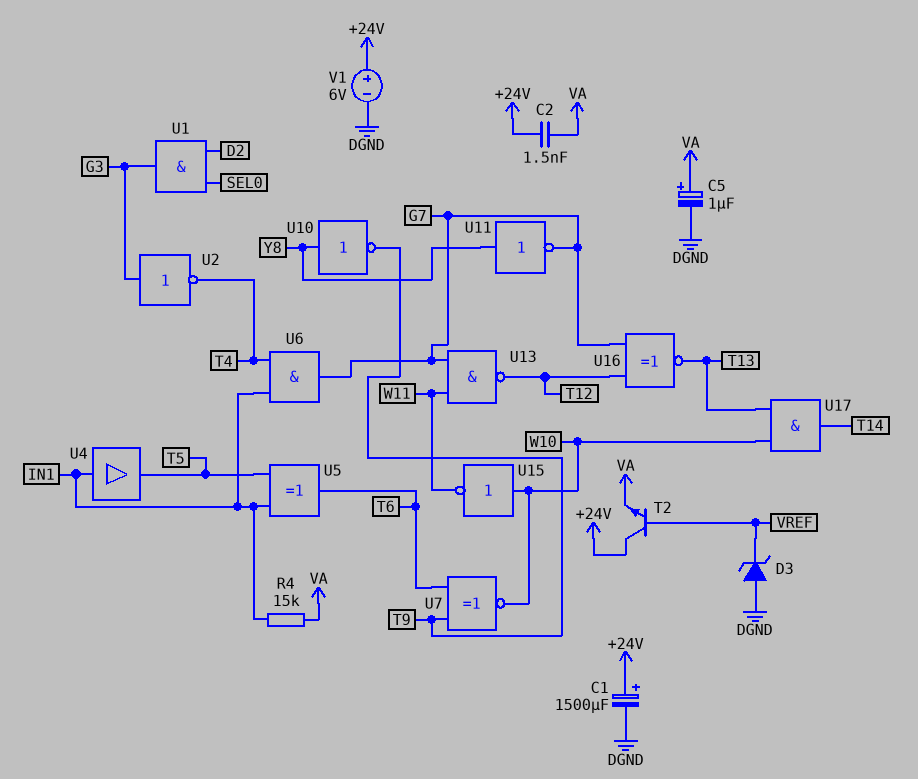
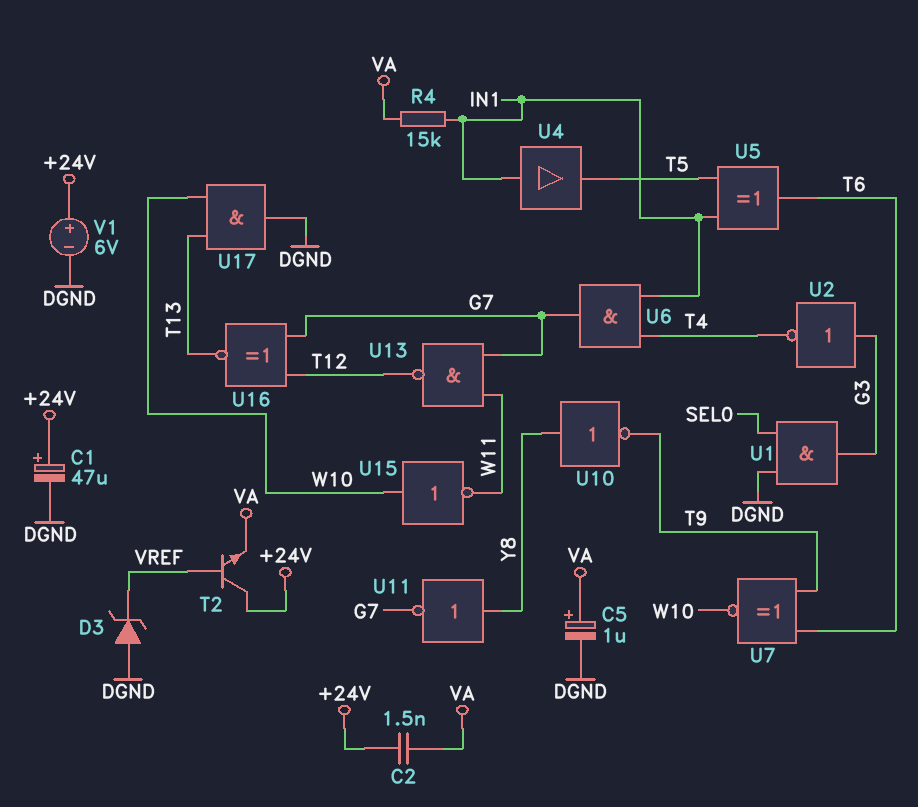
C1: 1500uF (plus +24V, minus DGND) -> 47uF (plus +24V, minus DGND)
U1: AND (in D2, in SEL0, out G3) -> AND (in DGND, in SEL0, out G3)
U17: AND (in T13, in W10, out T14) -> AND (in T13, in W10, out DGND)

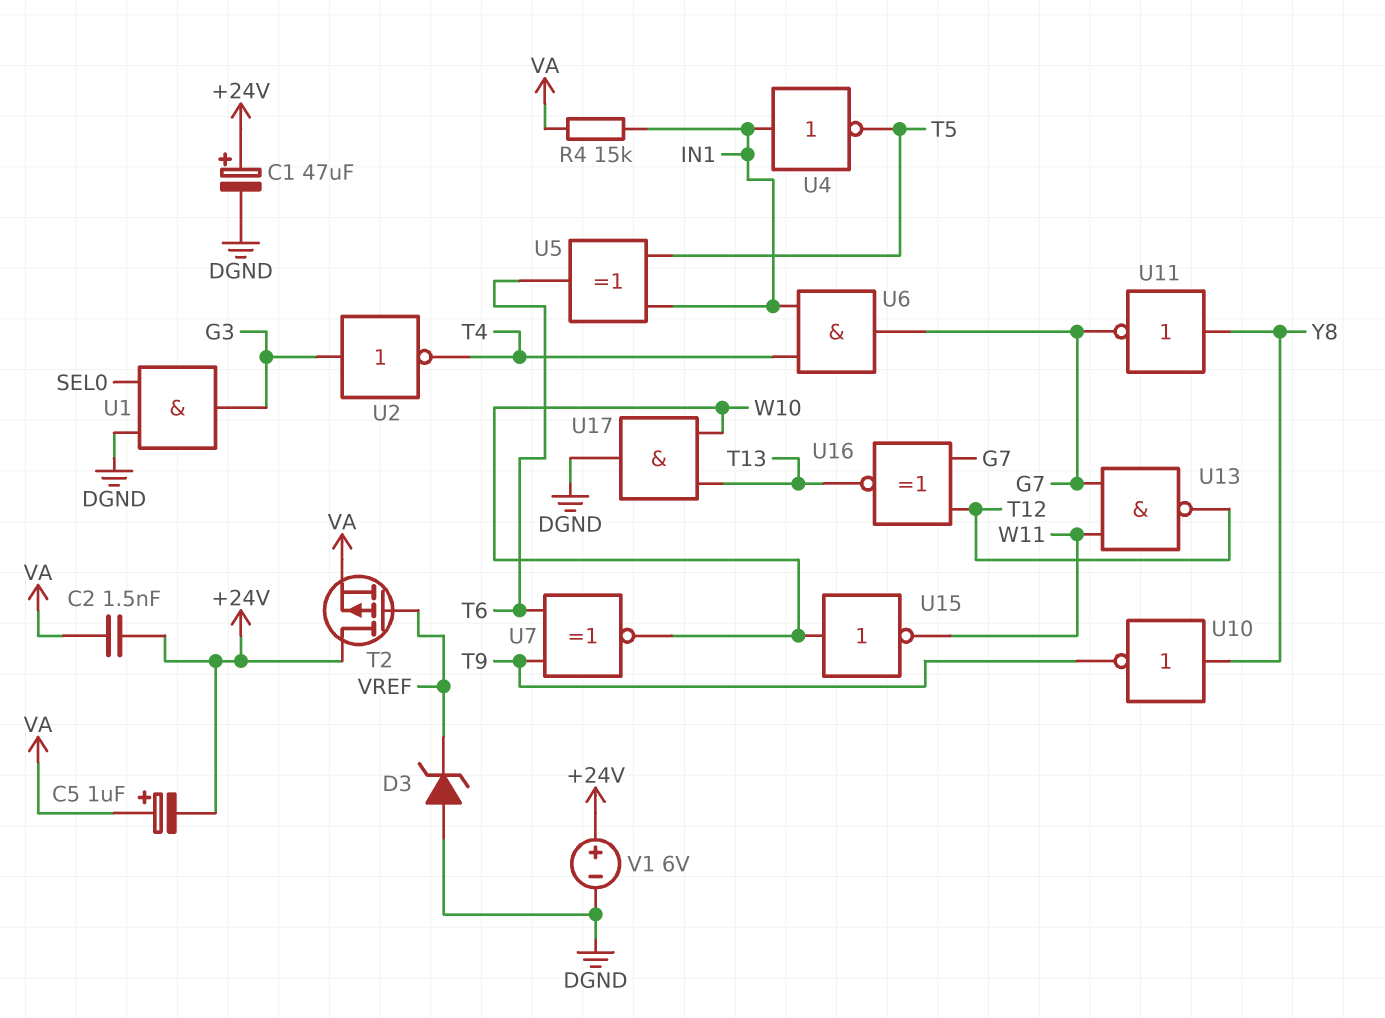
C5: 1uF (plus VA, minus DGND) -> 1uF (plus VA, minus +24V)
T2: NPN (B VREF, C +24V, E VA) -> PMOS (G VREF, D +24V, S VA)
U4: buffer (in IN1, out T5) -> NOT (in IN1, out T5)

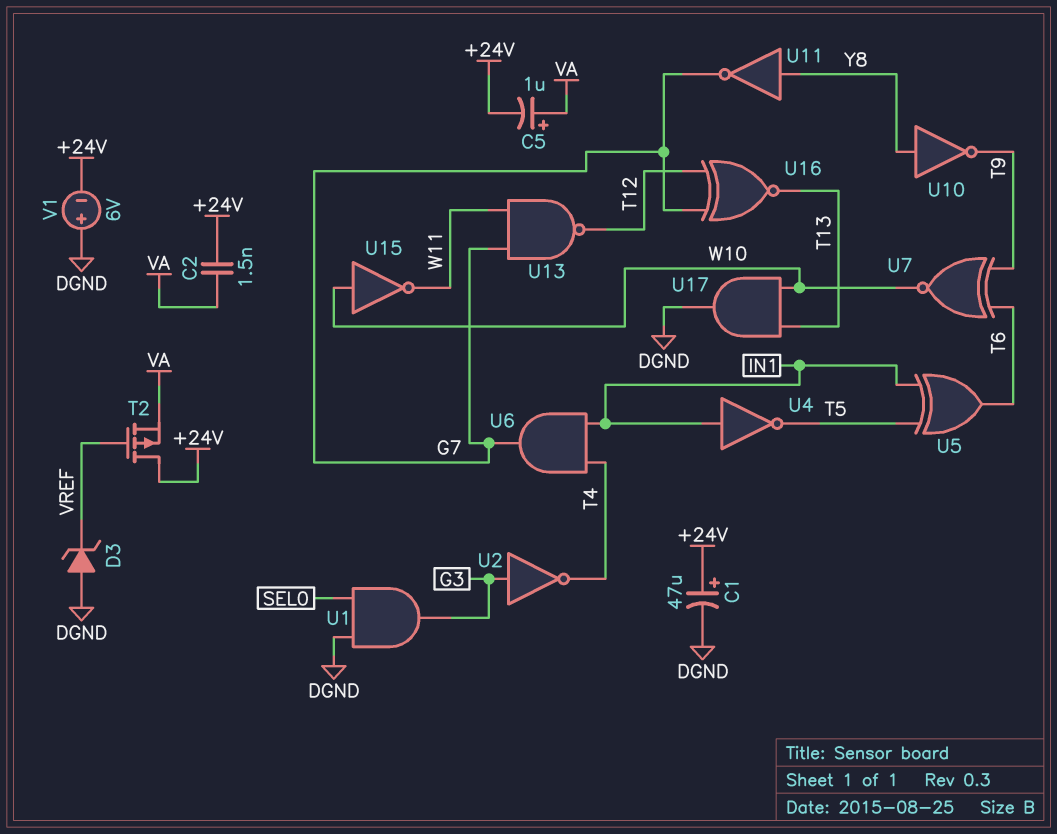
R4: 15k (IN1, VA) -> none
V1: 6V (plus +24V, minus DGND) -> 6V (plus DGND, minus +24V)

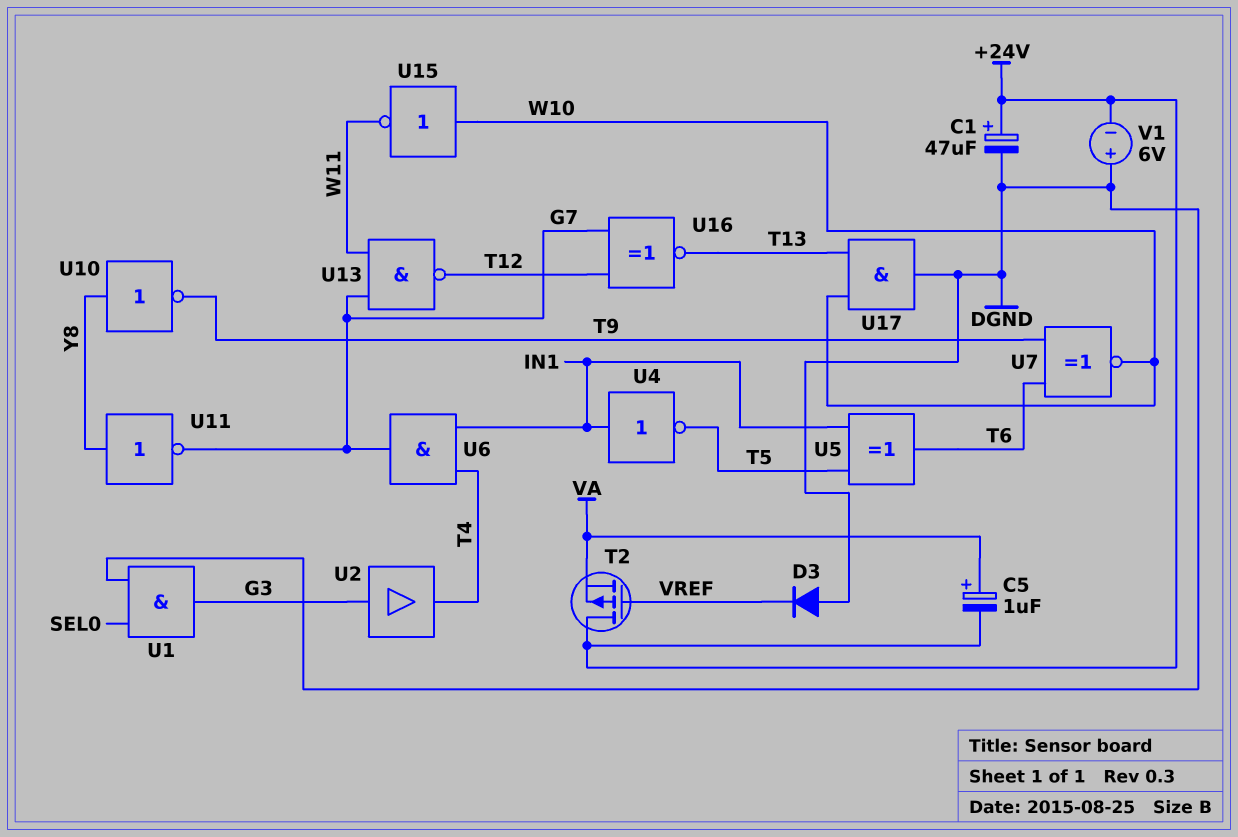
C2: 1.5nF (+24V, VA) -> none
D3: zener (A DGND, K VREF) -> diode (A DGND, K VREF)
U2: NOT (in G3, out T4) -> buffer (in G3, out T4)

